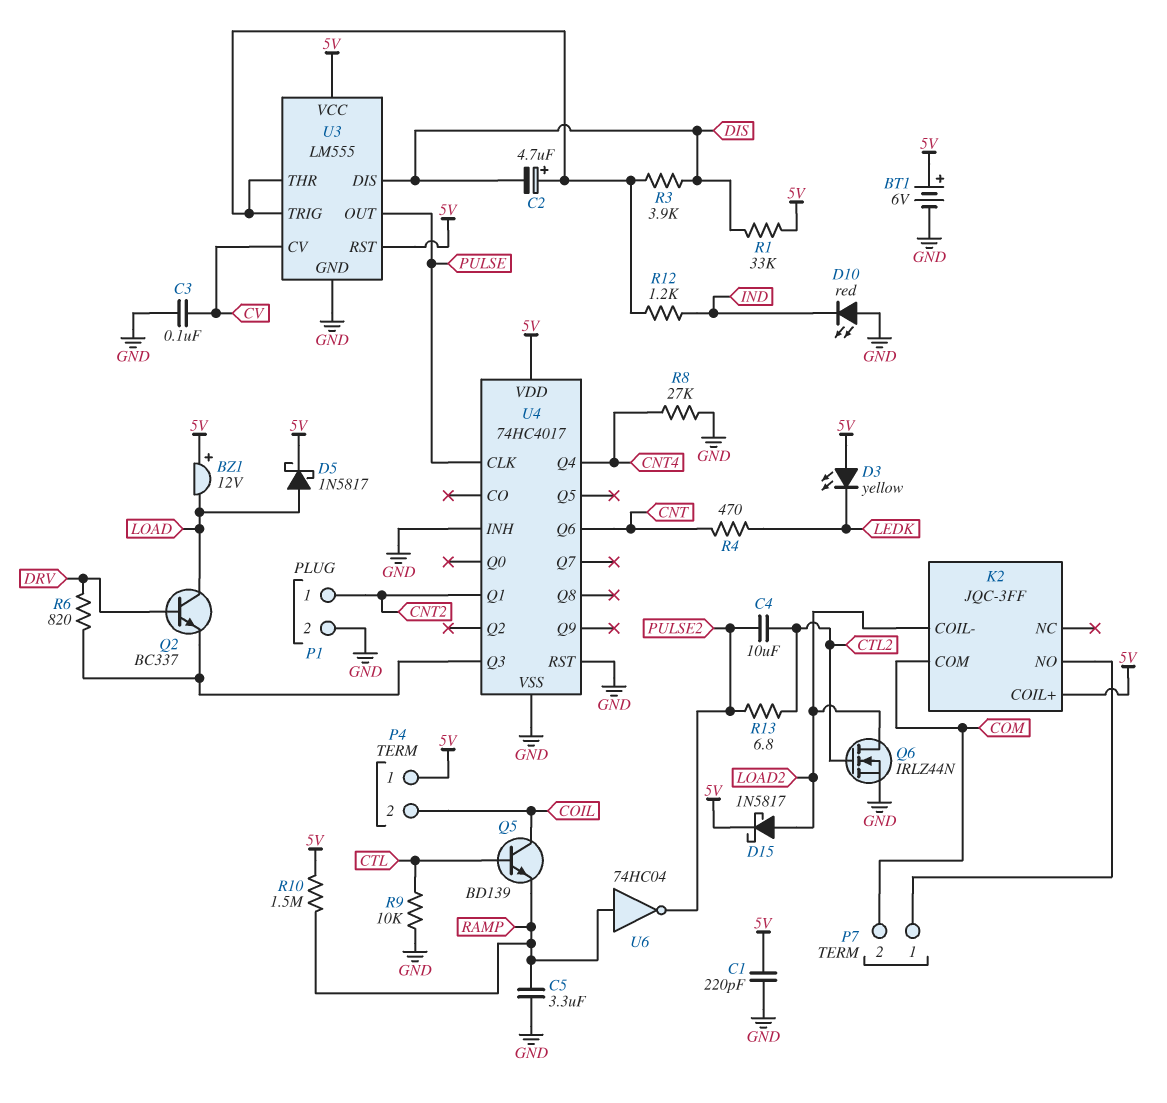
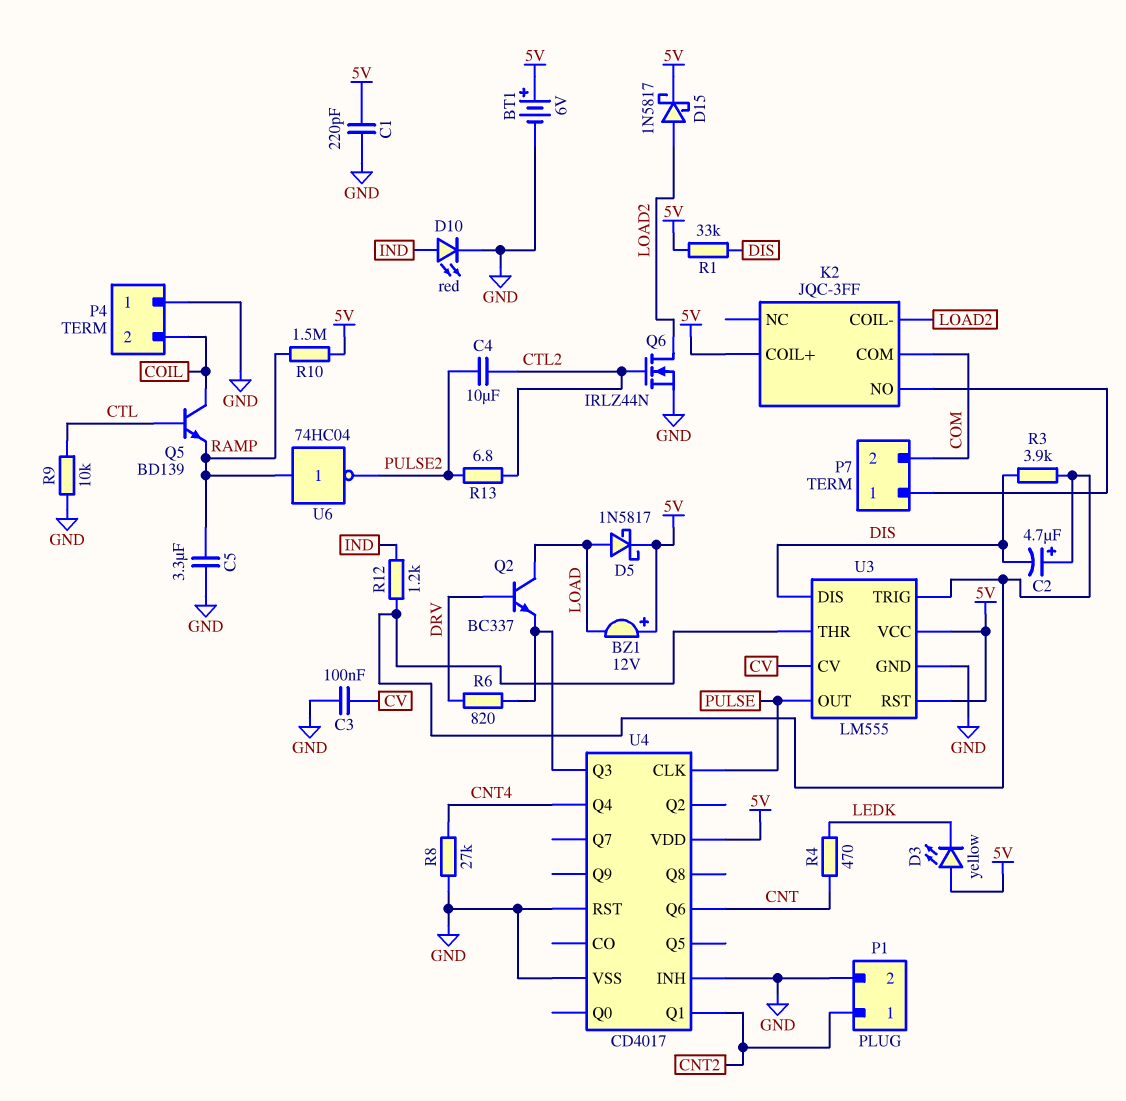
D10: LED red (A GND, K IND) -> LED red (A IND, K GND)
P4 pin 1: 5V -> GND
U4: 74HC4017 -> CD4017

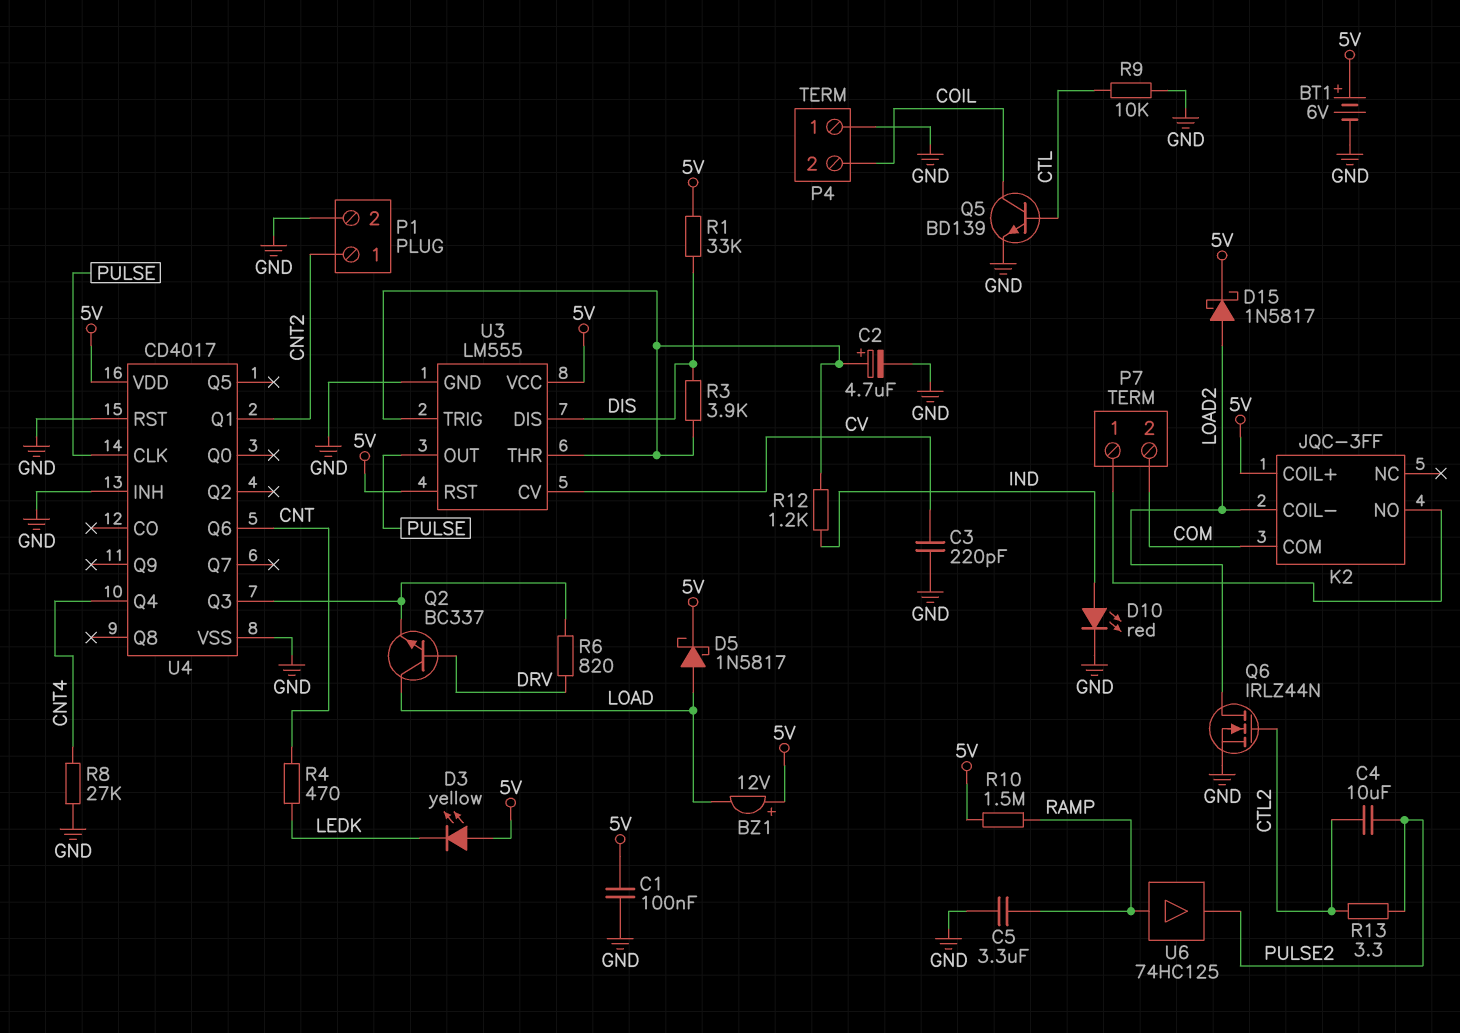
C1: 220pF (5V, GND) -> 100nF (5V, GND)
C2: 4.7uF (plus U3/THR, minus DIS) -> 4.7uF (plus U3/THR, minus GND)
C3: 100nF (CV, GND) -> 220pF (CV, GND)
Q5: NPN BD139 (B CTL, C COIL, E RAMP) -> NPN BD139 (B CTL, C COIL, E GND)
R13: 6.8 (CTL2, PULSE2) -> 3.3 (CTL2, PULSE2)
U6: NOT 74HC04 (in RAMP, out PULSE2) -> buffer 74HC125 (in RAMP, out PULSE2)

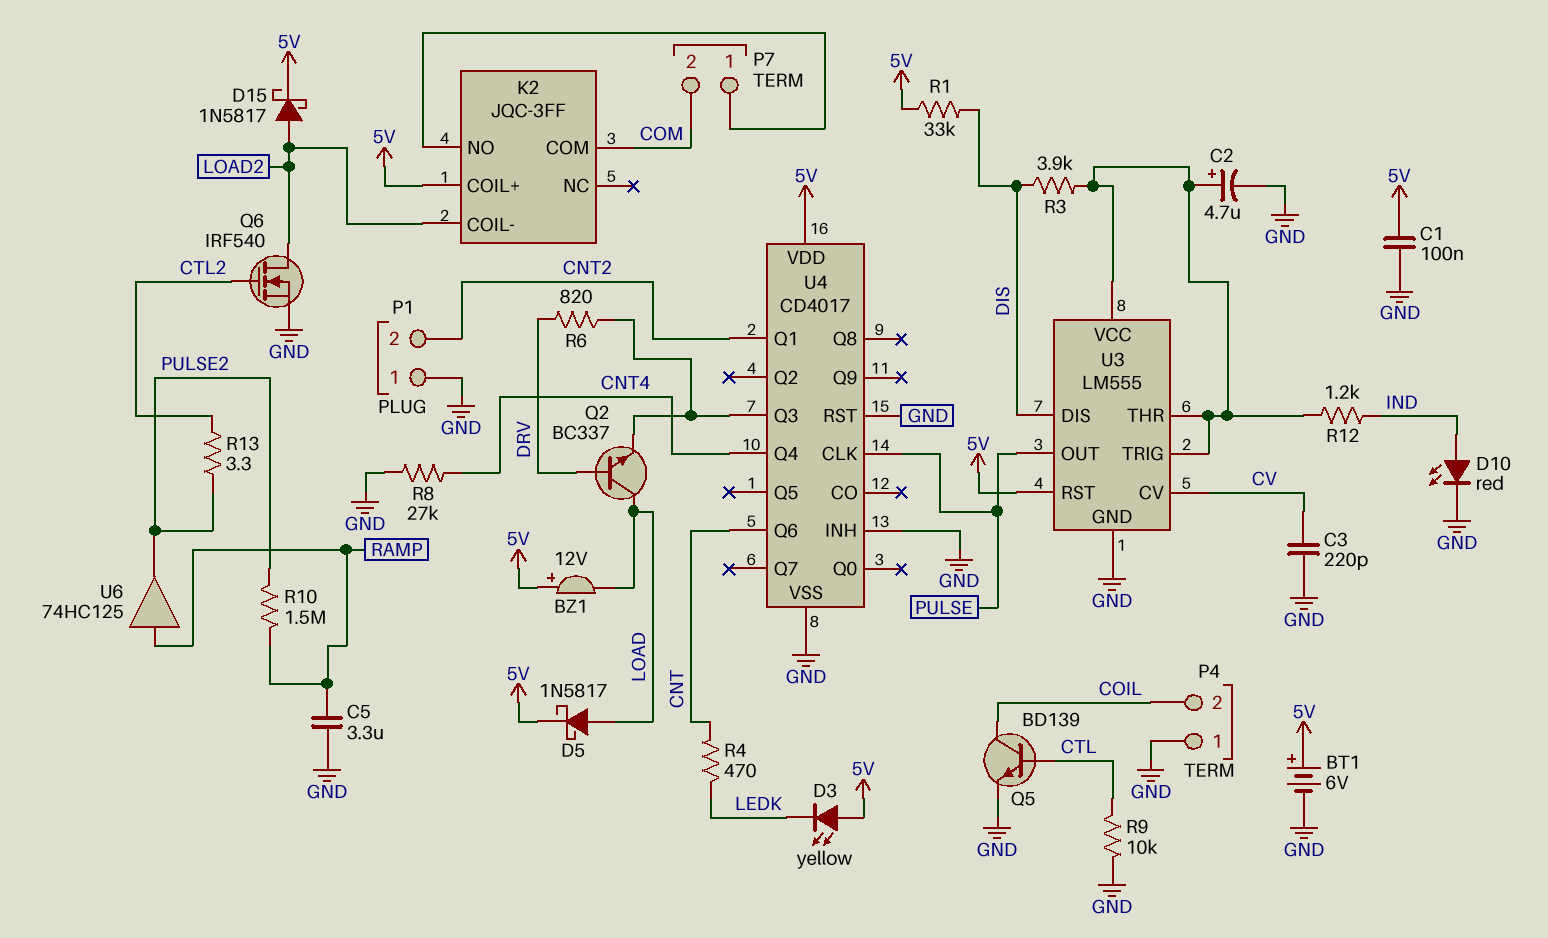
C4: 10uF (CTL2, PULSE2) -> none
P1 pin 1: CNT2 -> GND
P1 pin 2: GND -> CNT2
Q6: NMOS IRLZ44N (G CTL2, D LOAD2, S GND) -> NMOS IRF540 (G CTL2, D LOAD2, S GND)
R10: 1.5M (5V, RAMP) -> 1.5M (PULSE2, RAMP)
U3 pin VCC: 5V -> U3/THR

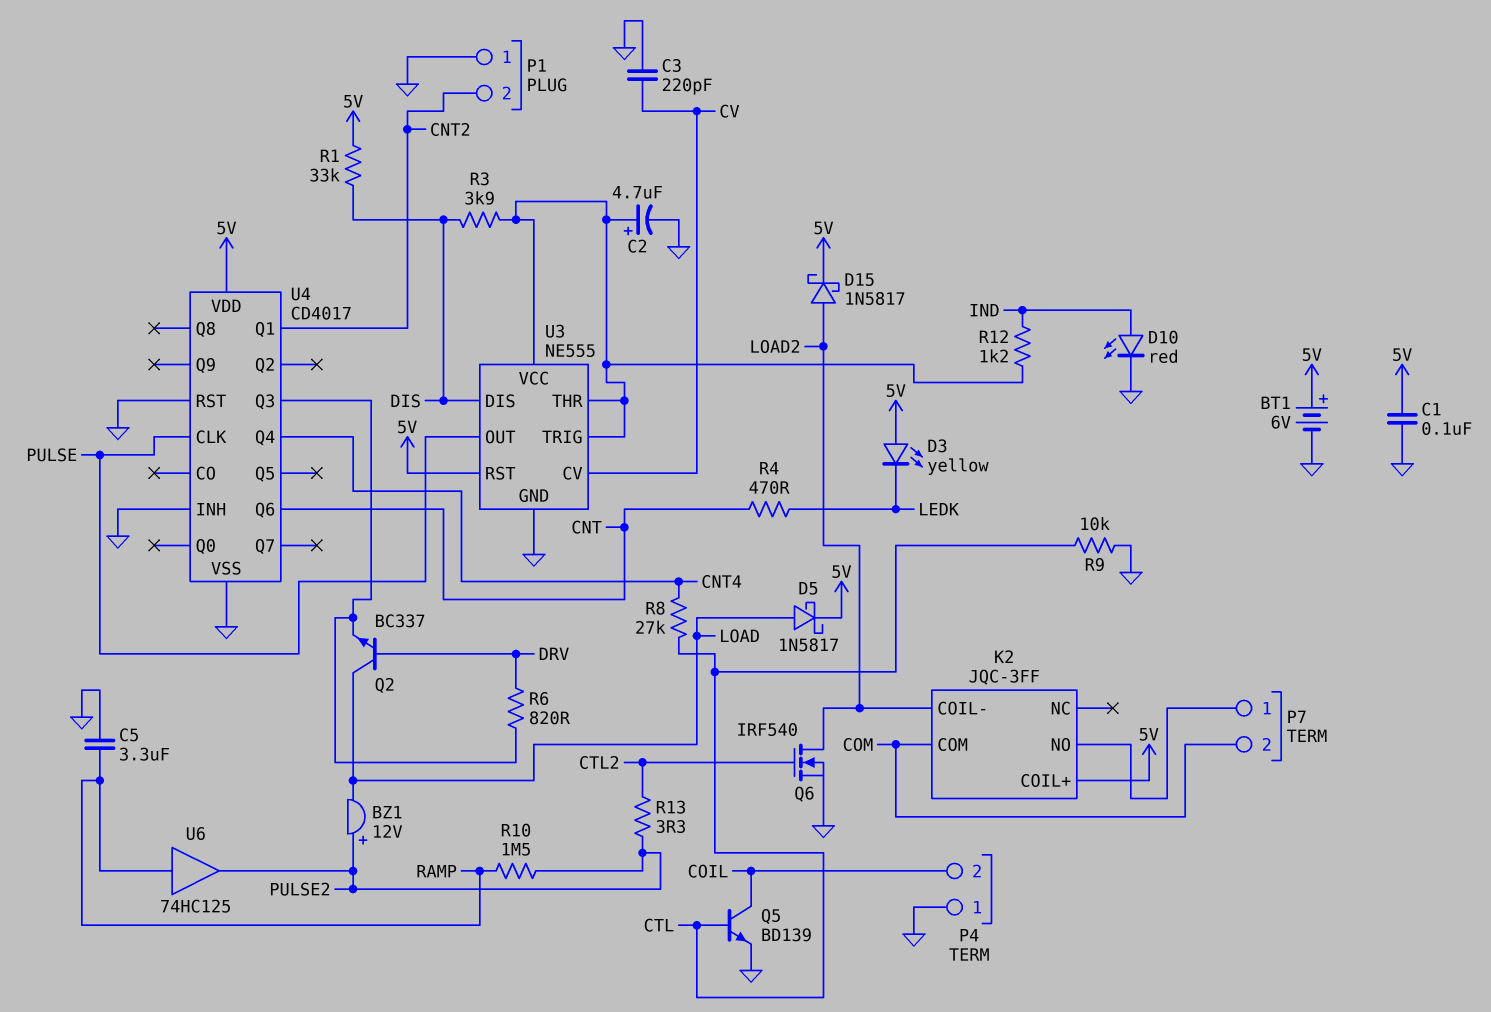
BZ1: buzzer 12V (plus 5V, minus LOAD) -> buzzer 12V (plus PULSE2, minus LOAD)
R8: 27k (CNT4, GND) -> 27k (CNT4, CTL)
U3: LM555 -> NE555

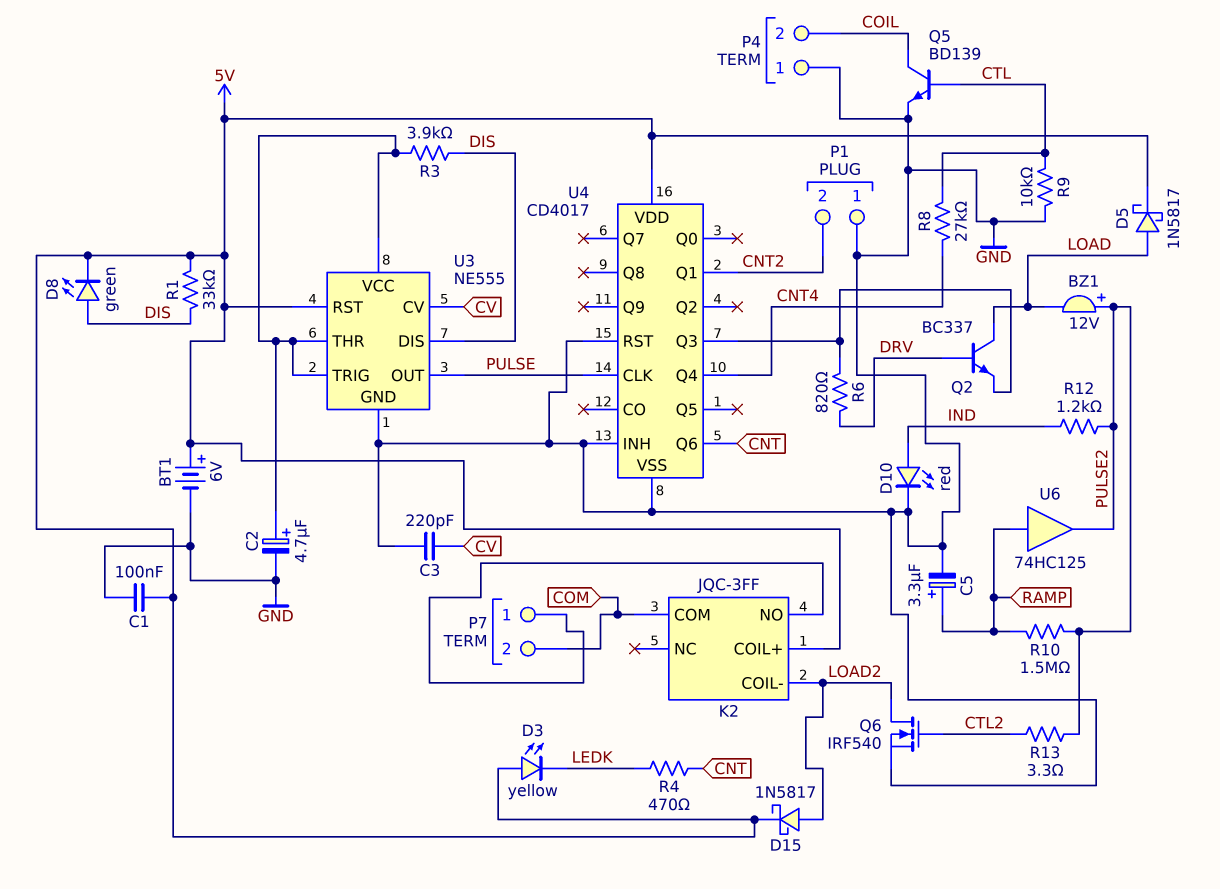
C5: 3.3uF (GND, RAMP) -> 3.3uF (plus RAMP, minus GND)
D8: none -> LED green (A DIS, K 5V)
R12: 1.2k (IND, U3/THR) -> 1.2k (IND, PULSE2)

